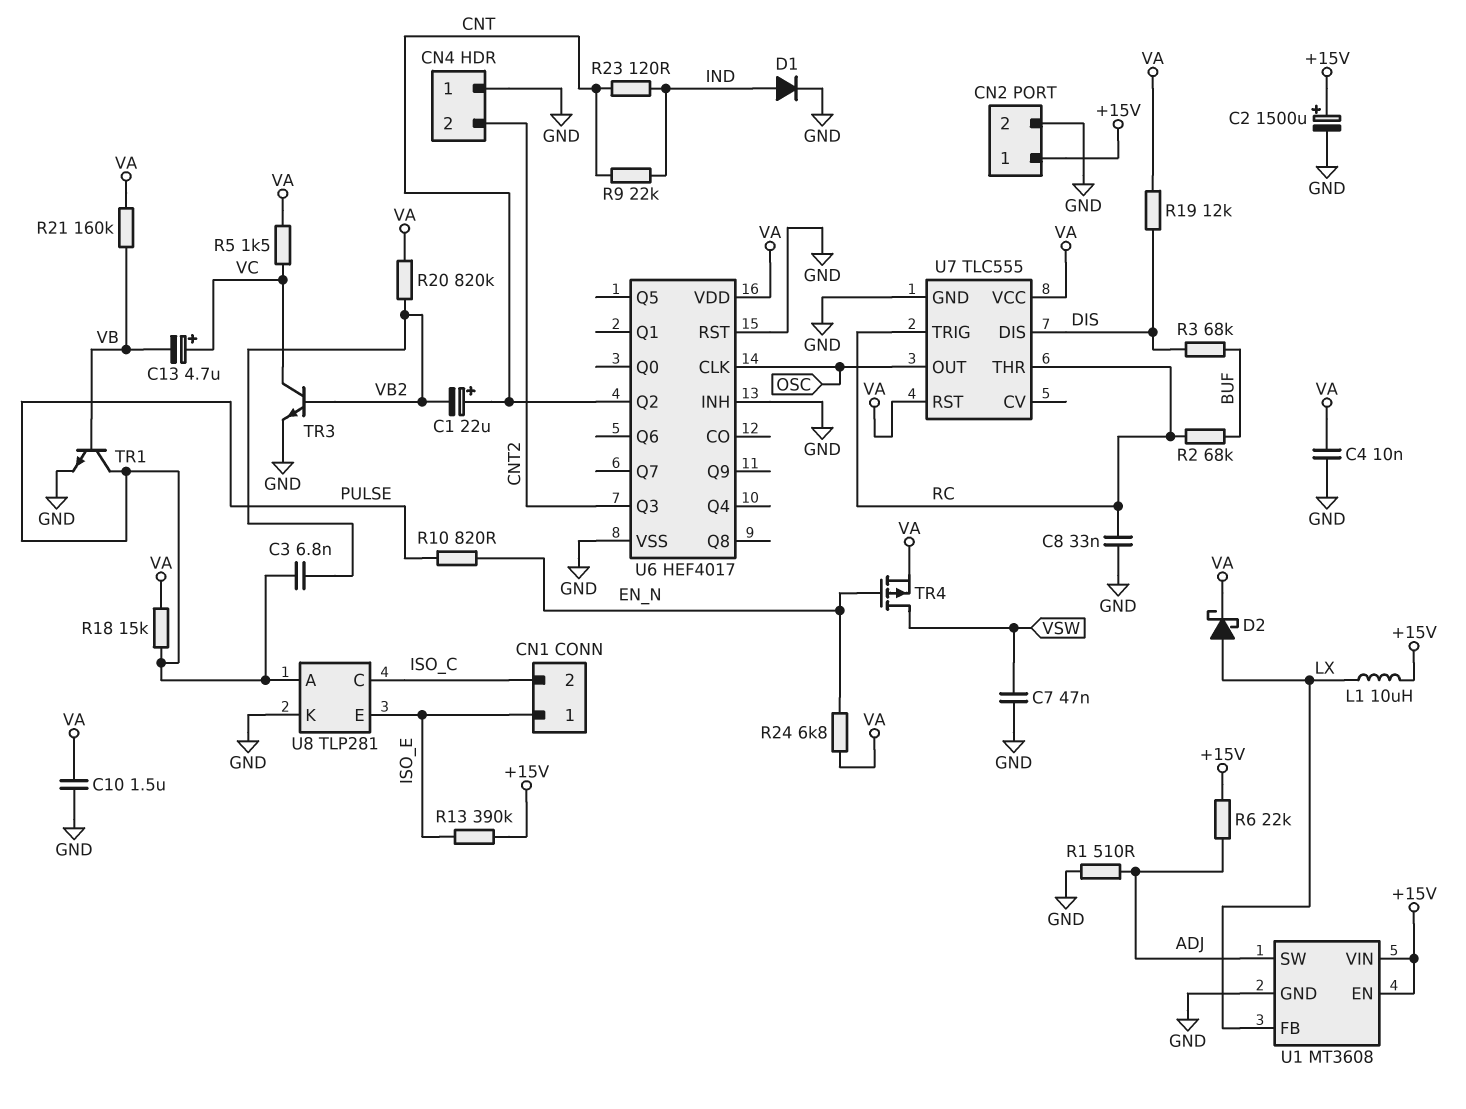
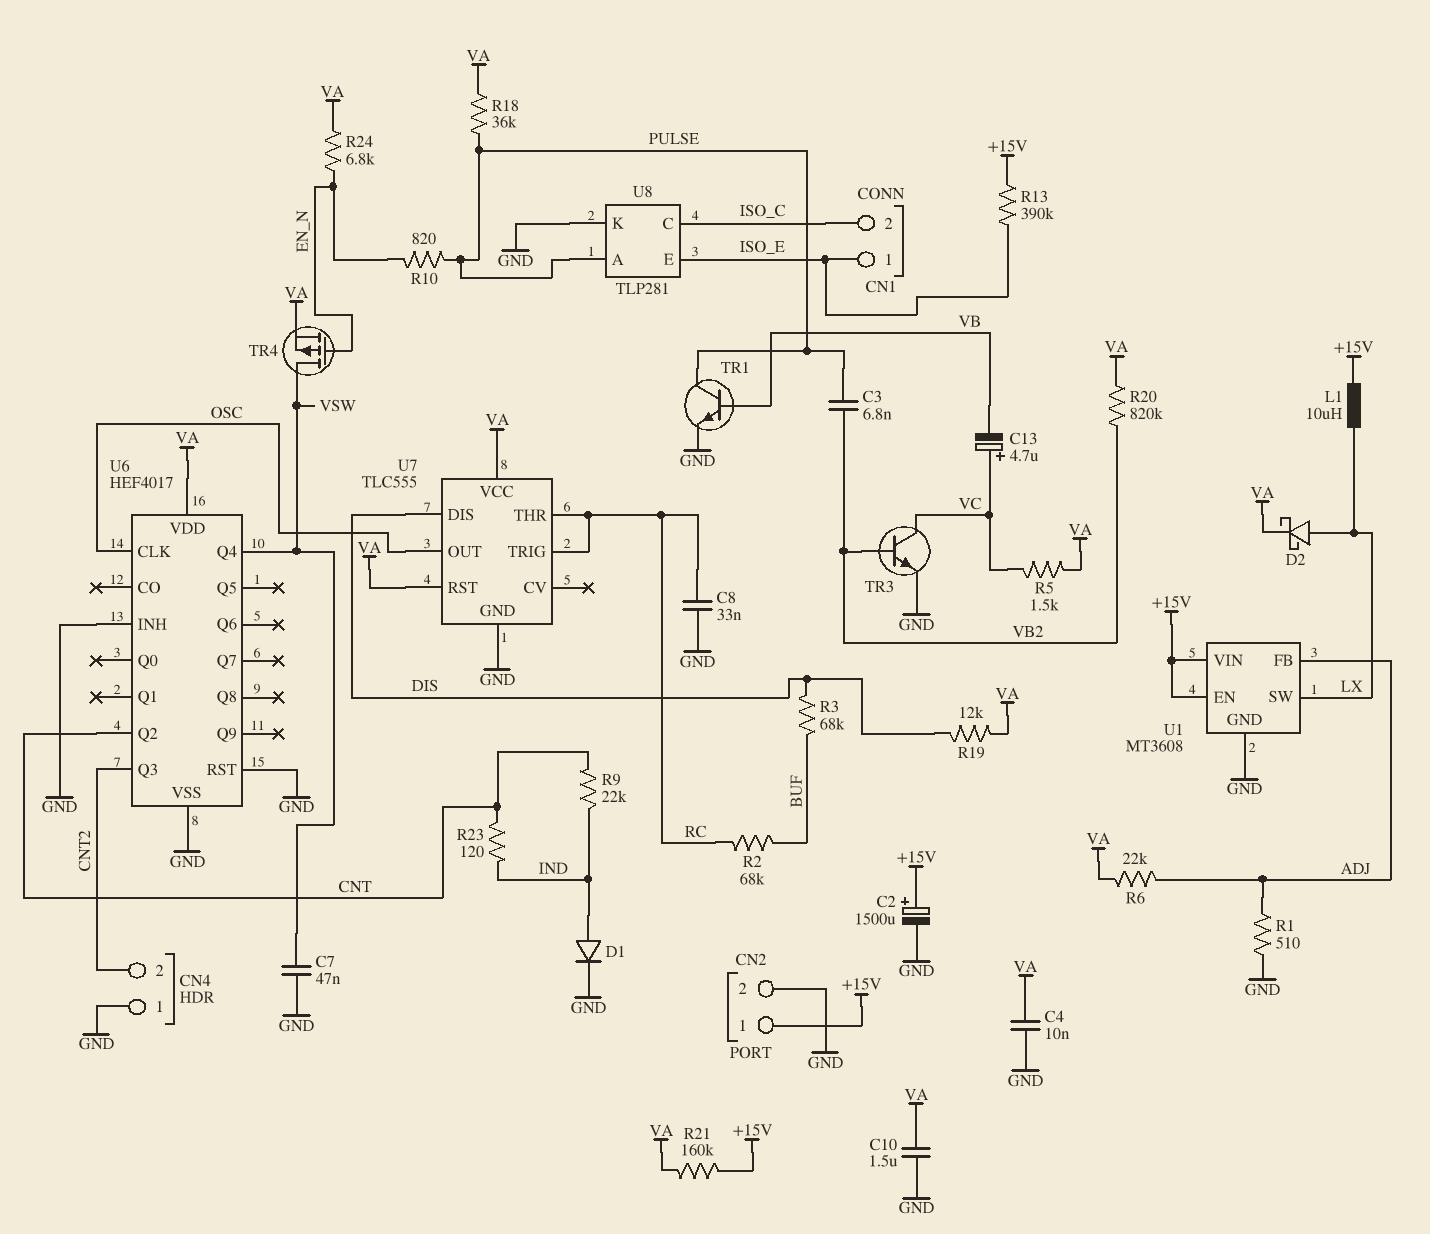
C1: 22uF (plus CNT, minus VB2) -> none
R6: 22k (+15V, ADJ) -> 22k (ADJ, VA)
R18: 15k (PULSE, VA) -> 36k (PULSE, VA)
R21: 160k (VA, VB) -> 160k (+15V, VA)
U1 pin FB: LX -> ADJ
U1 pin SW: ADJ -> LX
U6 pin Q4: none -> VSW

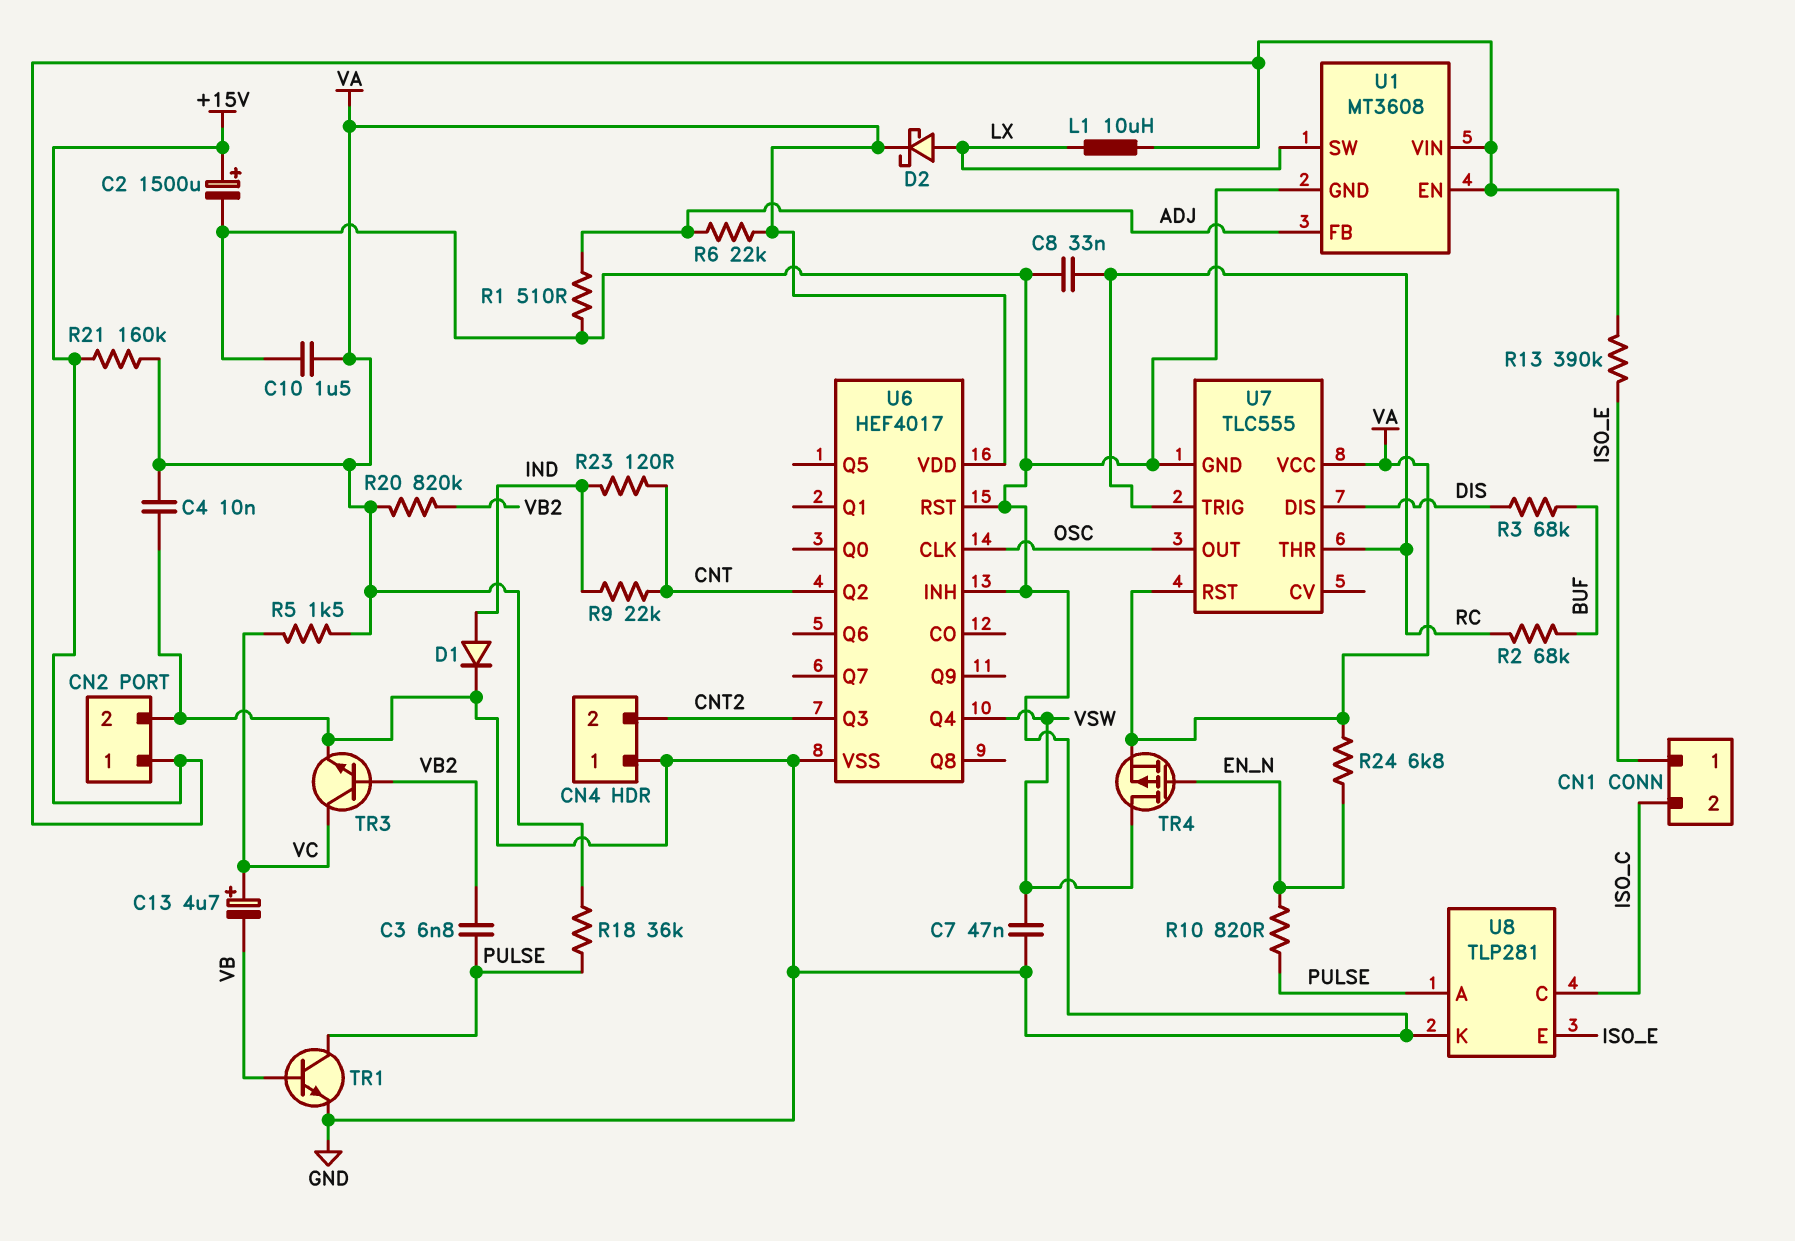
R19: 12k (DIS, VA) -> none

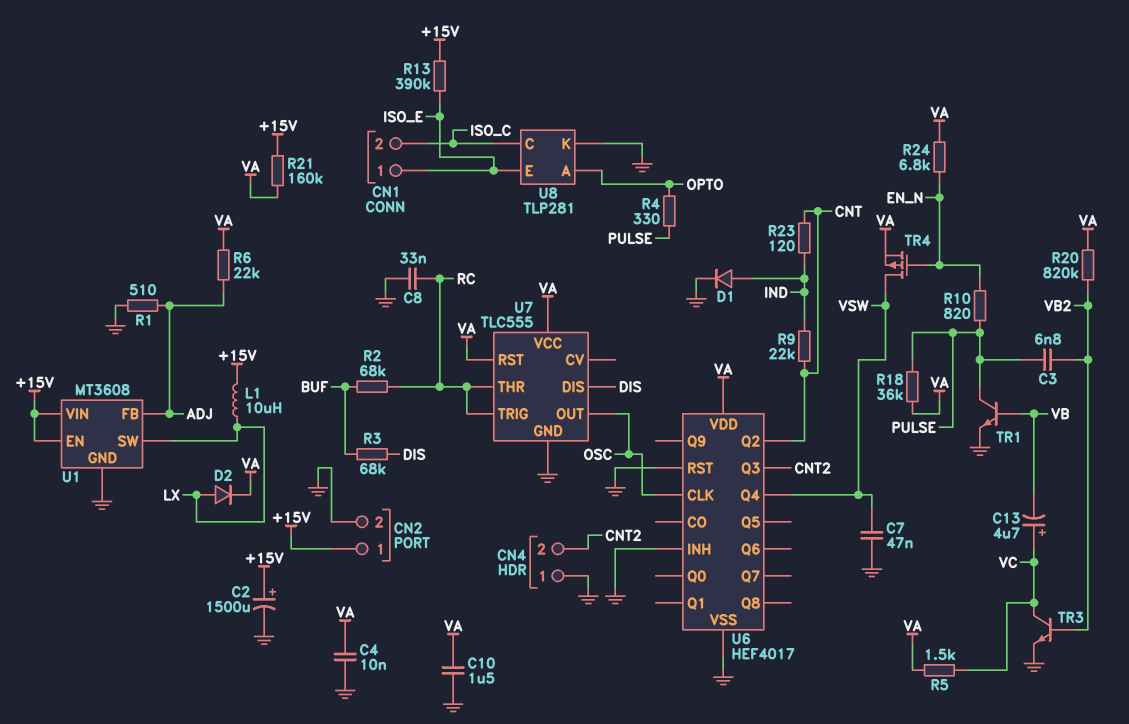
D2: schottky (A LX, K VA) -> diode (A LX, K VA)
R4: none -> 330 (OPTO, PULSE)
U8 pin A: PULSE -> OPTO

